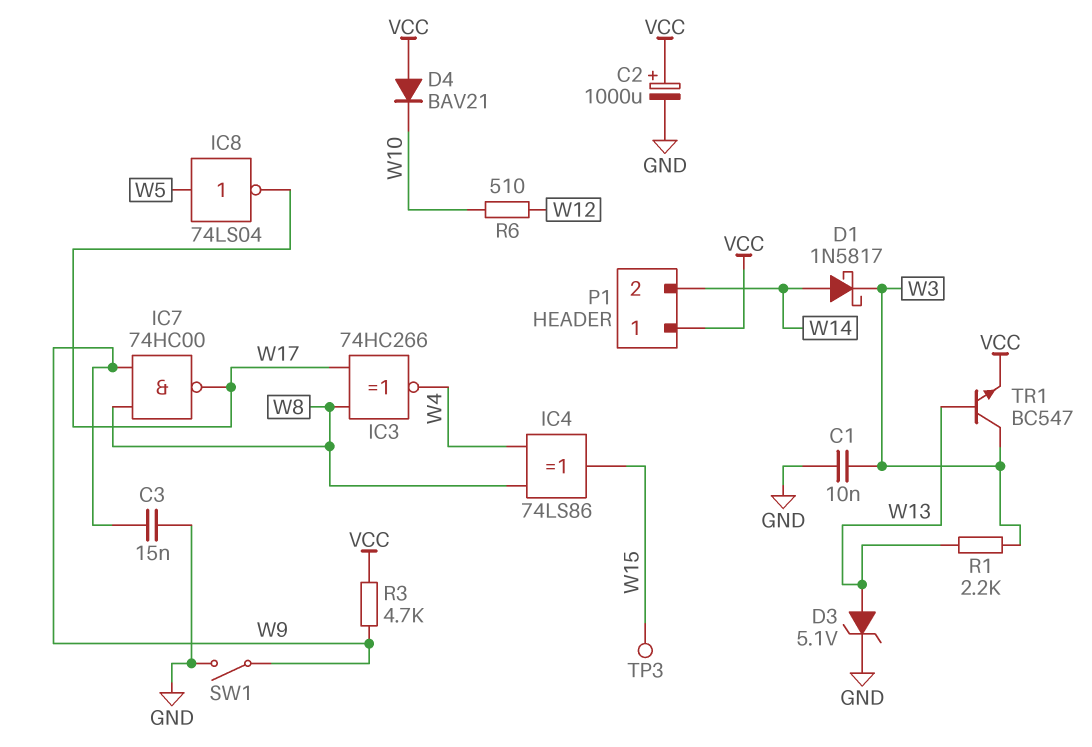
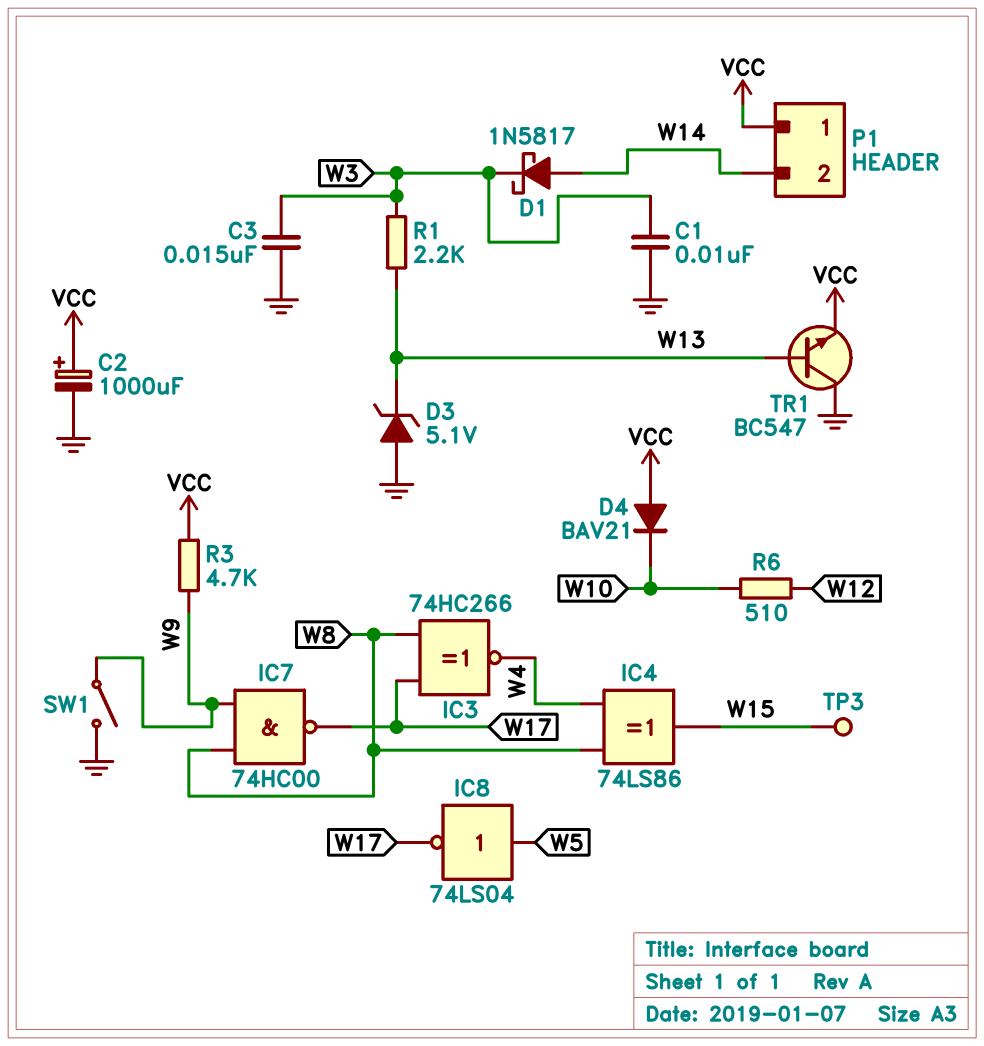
C3: 15nF (GND, W9) -> 15nF (GND, W3)
D3: zener 5.1V (A W13, K GND) -> zener 5.1V (A GND, K W13)
TR1: NPN BC547 (B W13, C W3, E VCC) -> NPN BC547 (B W13, C GND, E VCC)

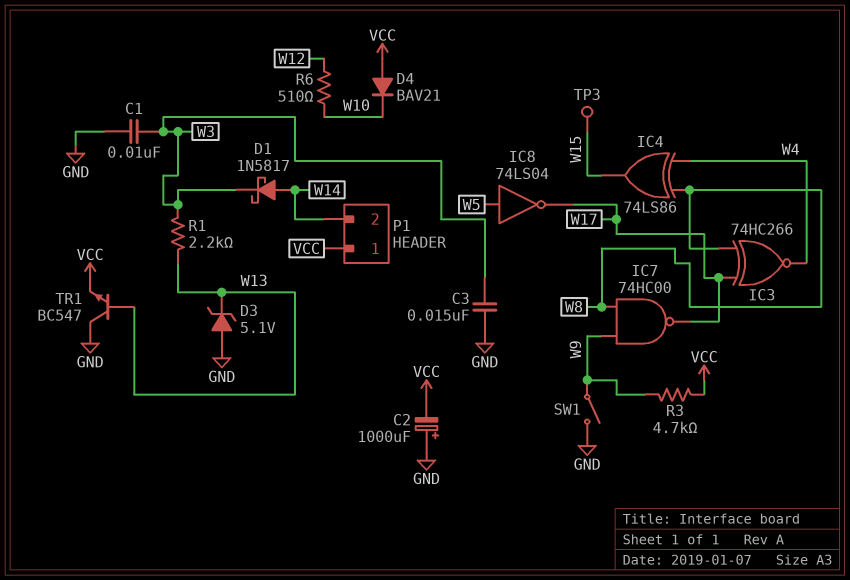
C2: 1000uF (plus VCC, minus GND) -> 1000uF (plus GND, minus VCC)

